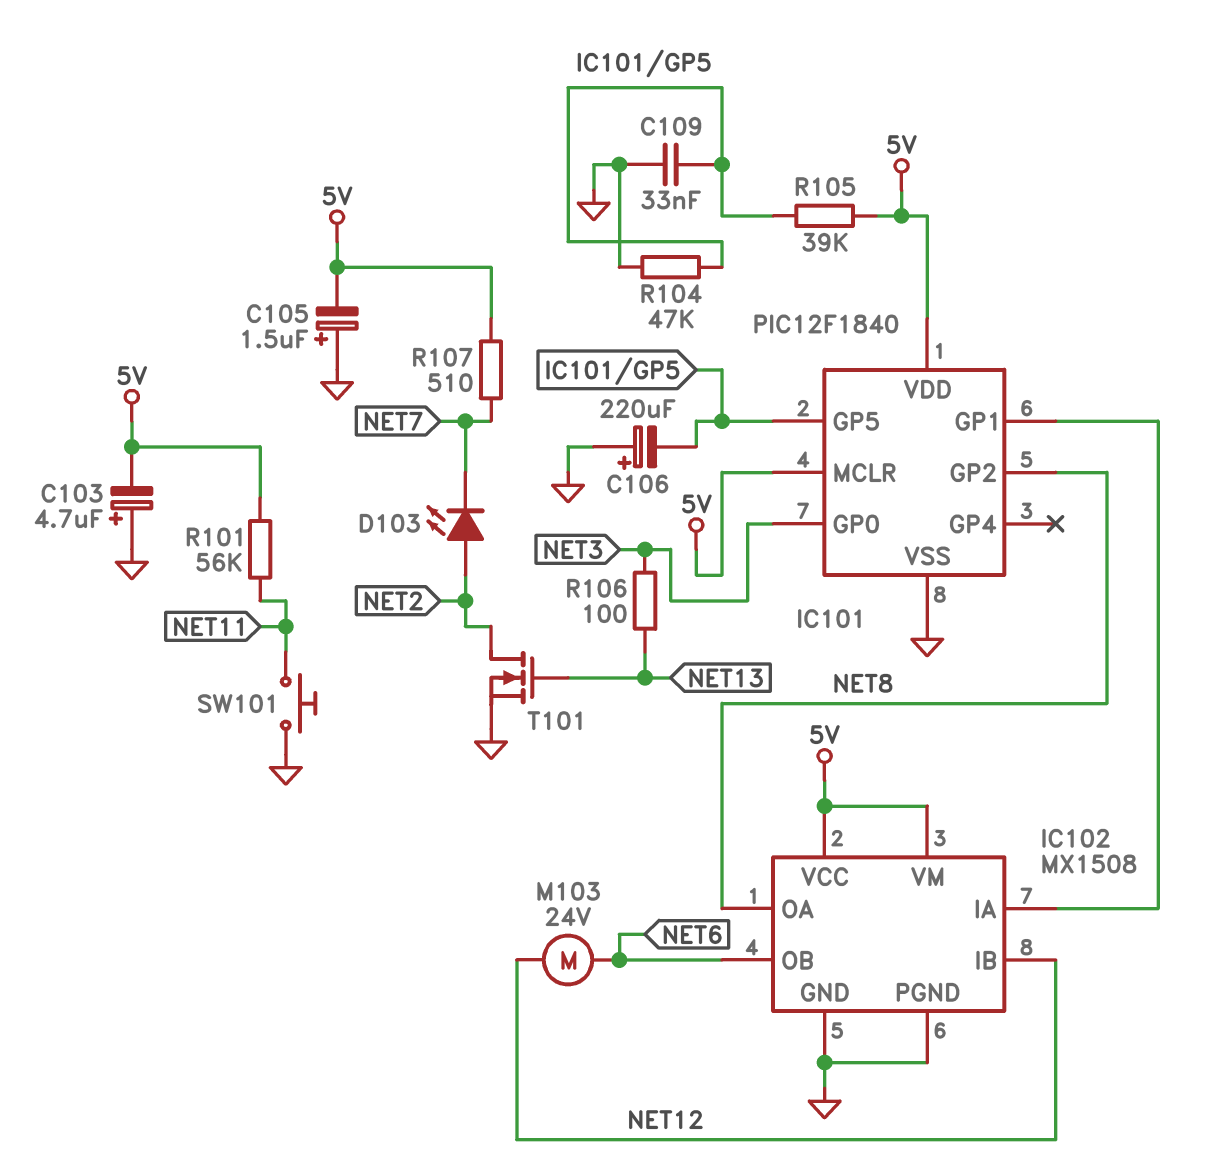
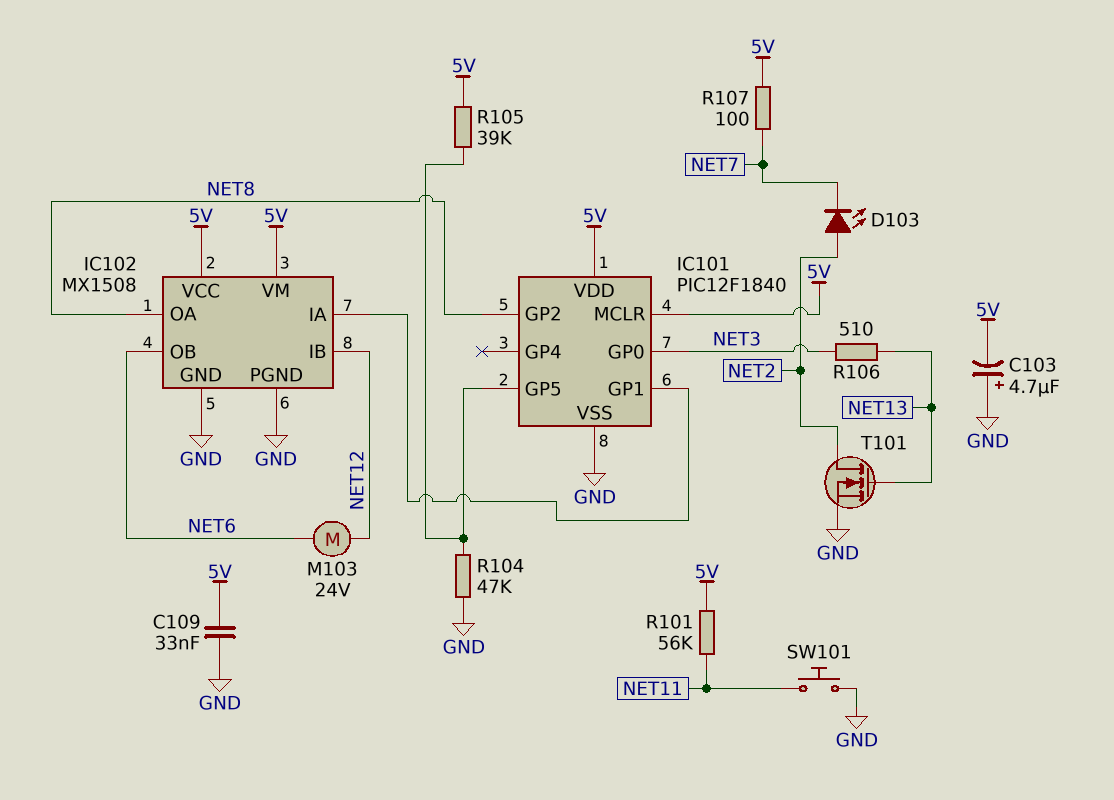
C105: 1.5uF (plus GND, minus 5V) -> none
C106: 220uF (plus GND, minus IC101/GP5) -> none
C109: 33nF (GND, IC101/GP5) -> 33nF (5V, GND)
R106: 100 (NET3, NET13) -> 510 (NET3, NET13)
R107: 510 (5V, NET7) -> 100 (5V, NET7)

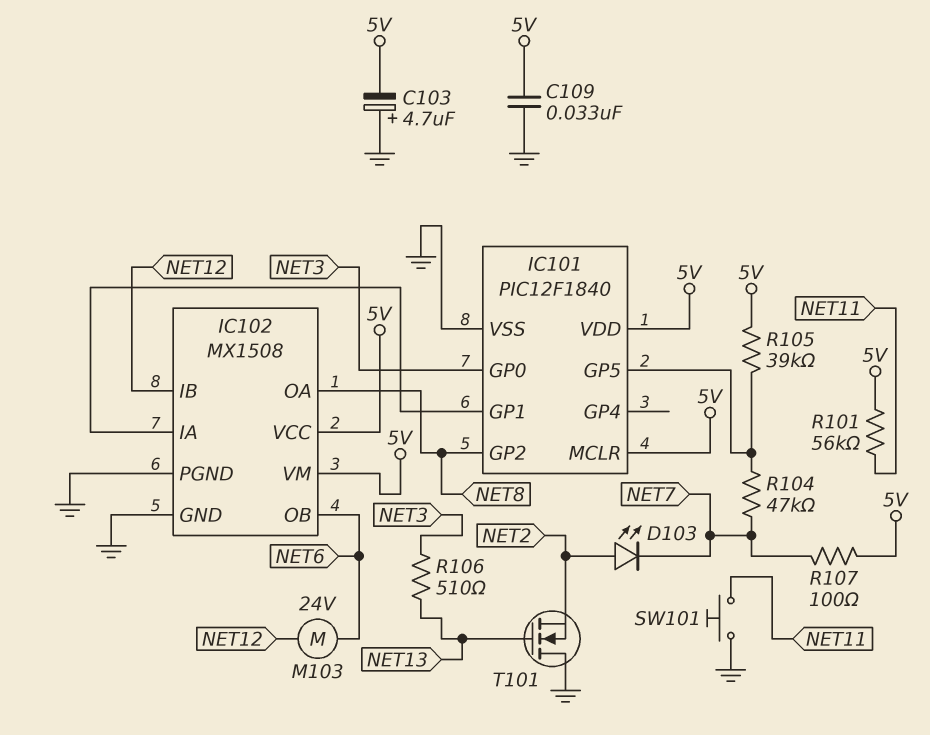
R104: 47k (GND, IC101/GP5) -> 47k (IC101/GP5, NET7)
T101: NMOS (G NET13, D NET2, S GND) -> NMOS (G NET13, D GND, S NET2)

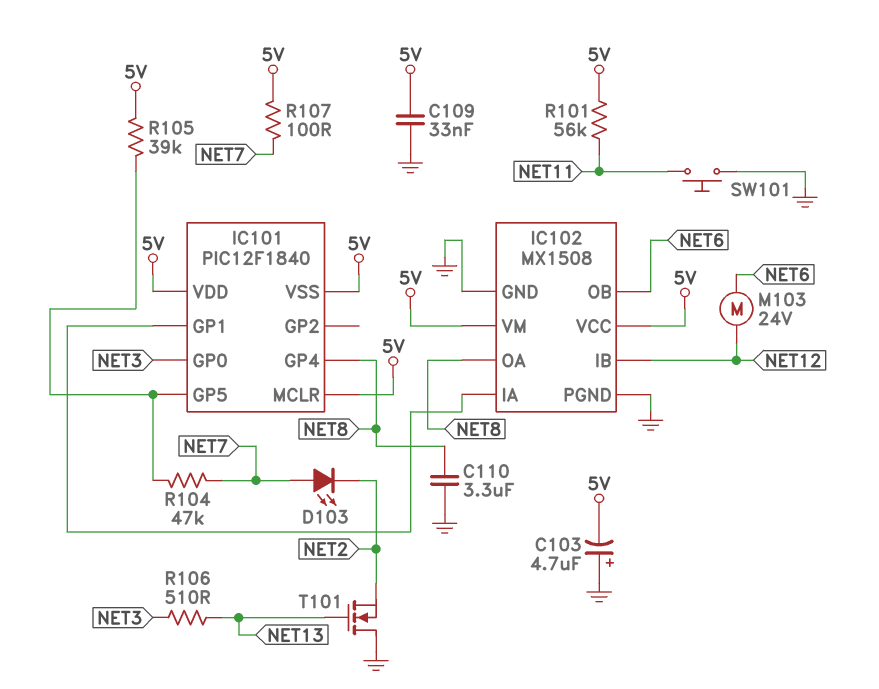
C110: none -> 3.3uF (GND, NET8)
D103: LED (A NET2, K NET7) -> LED (A NET7, K NET2)
IC101 pin GP2: NET8 -> none
IC101 pin GP4: none -> NET8
IC101 pin VSS: GND -> 5V

